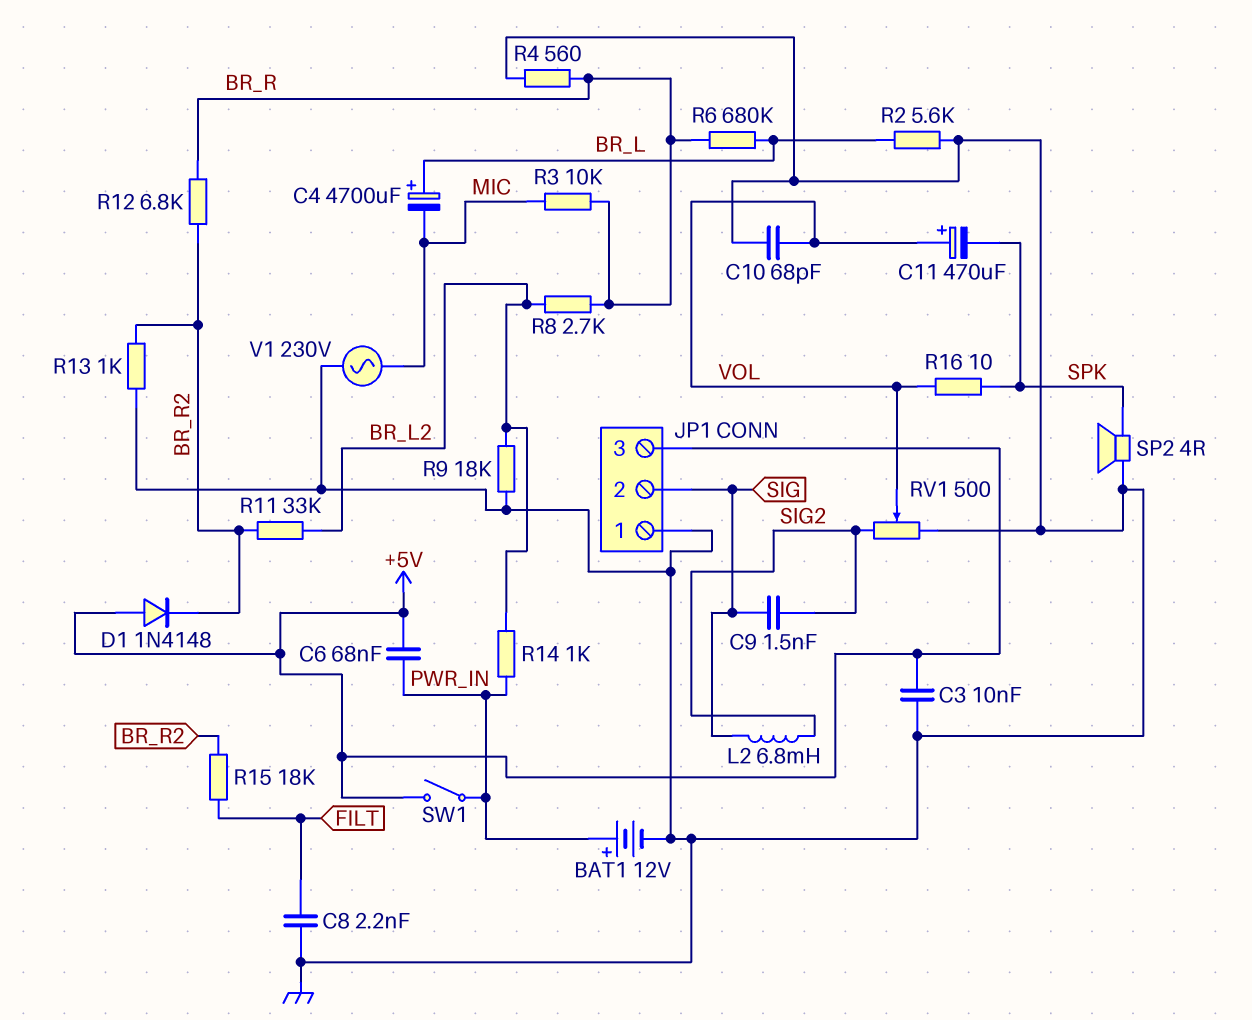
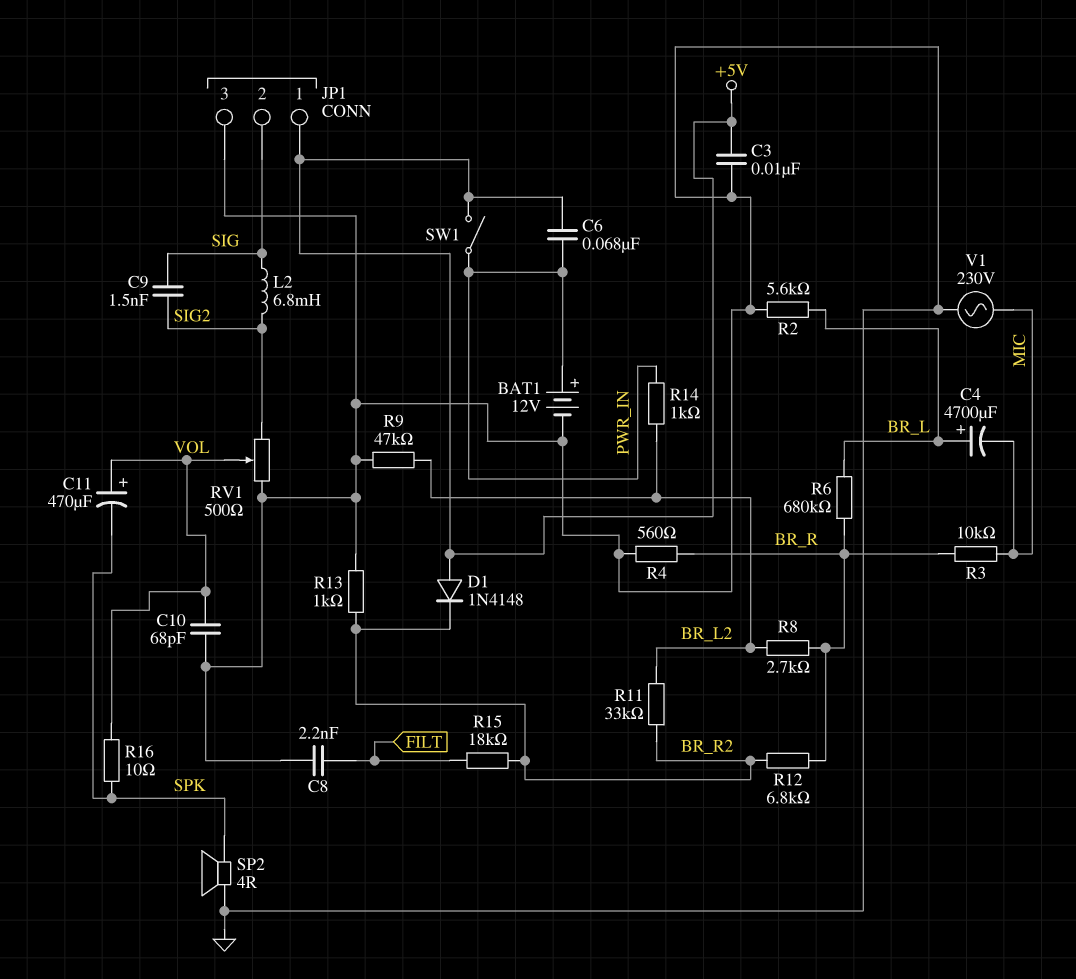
JP1 pin 1: GND -> +5V
JP1 pin 3: +5V -> GND
R9: 18k (BR_L2, GND) -> 47k (BR_L2, GND)

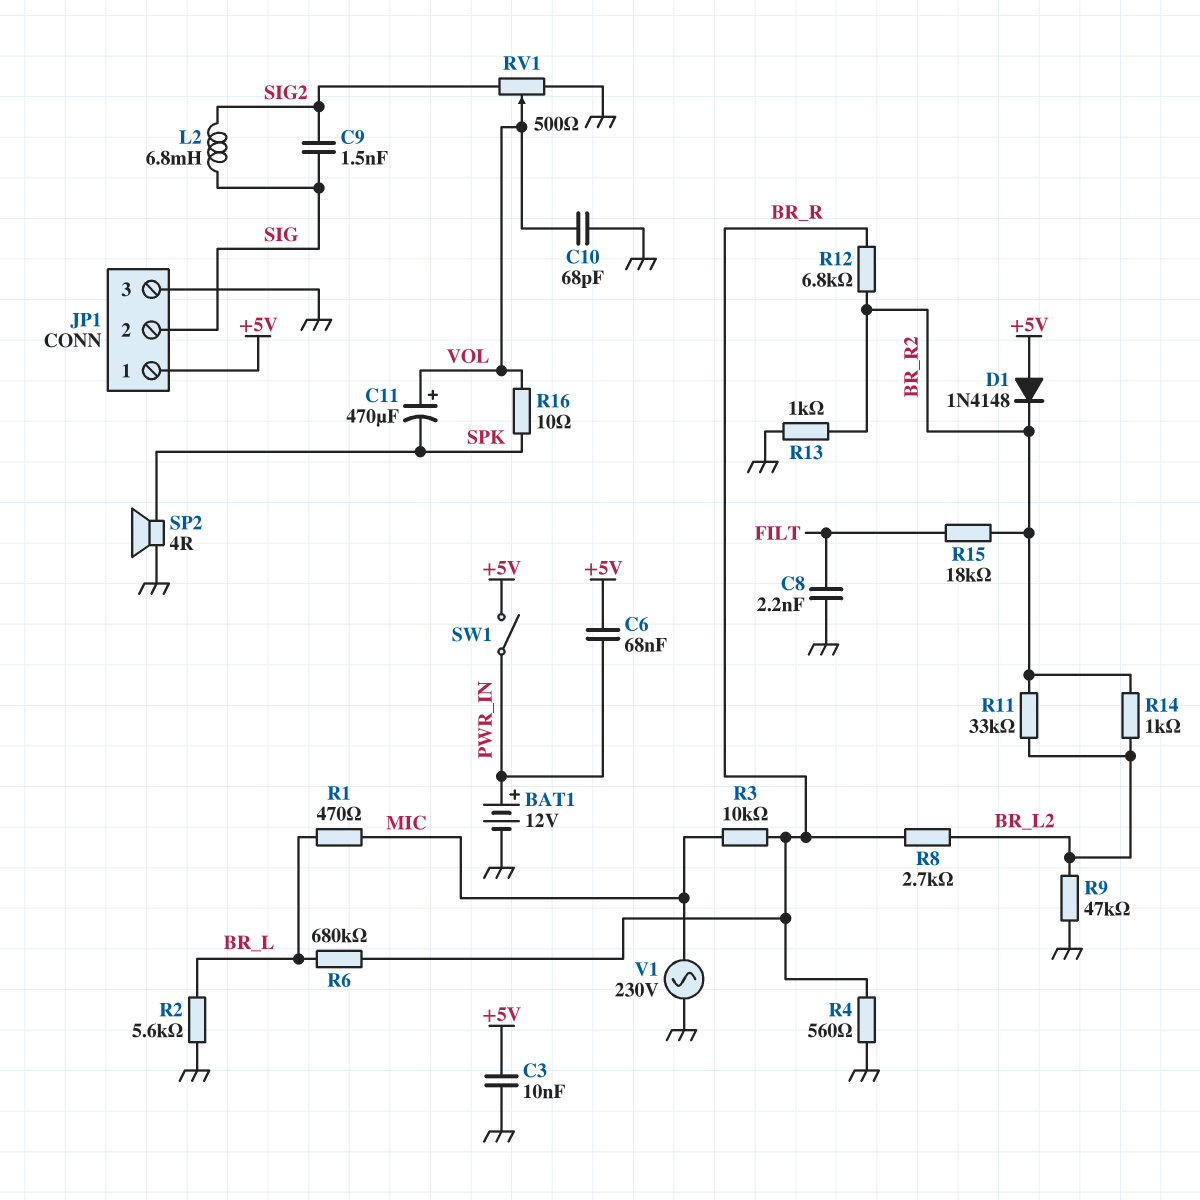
C4: 4700uF (plus BR_L, minus MIC) -> none
R1: none -> 470 (BR_L, MIC)
R14: 1k (BR_L2, PWR_IN) -> 1k (BR_L2, BR_R2)

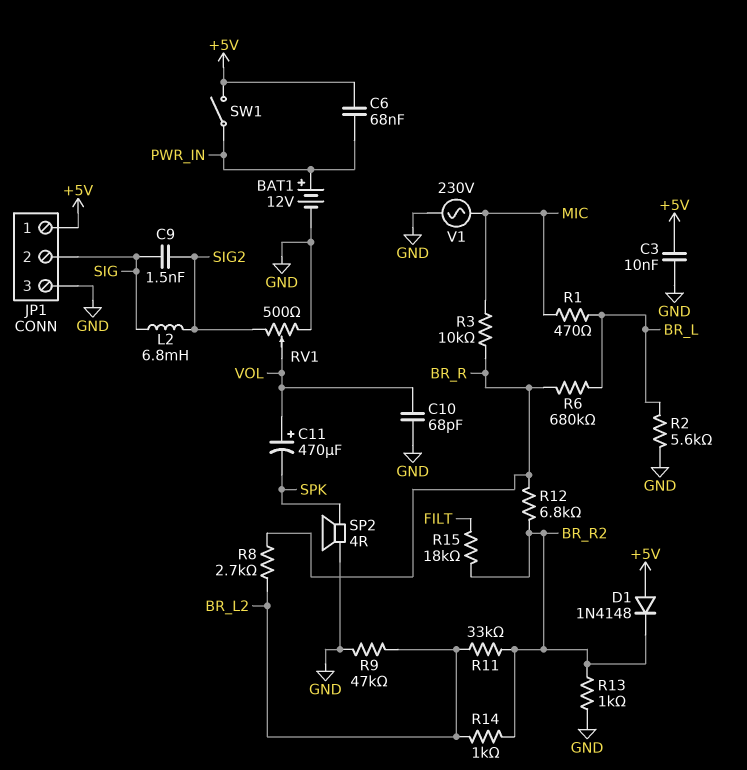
C8: 2.2nF (FILT, GND) -> none
R4: 560 (BR_R, GND) -> none
R16: 10 (SPK, VOL) -> none

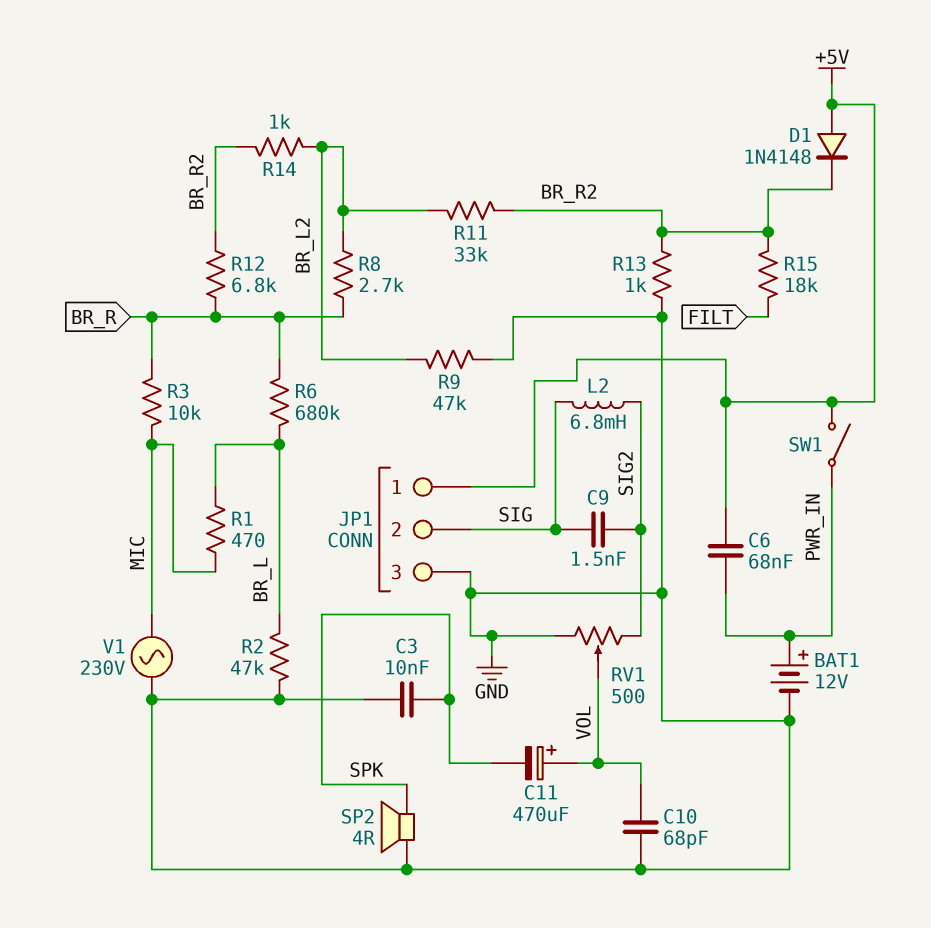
C3: 10nF (+5V, GND) -> 10nF (GND, SPK)
R2: 5.6k (BR_L, GND) -> 47k (BR_L, GND)

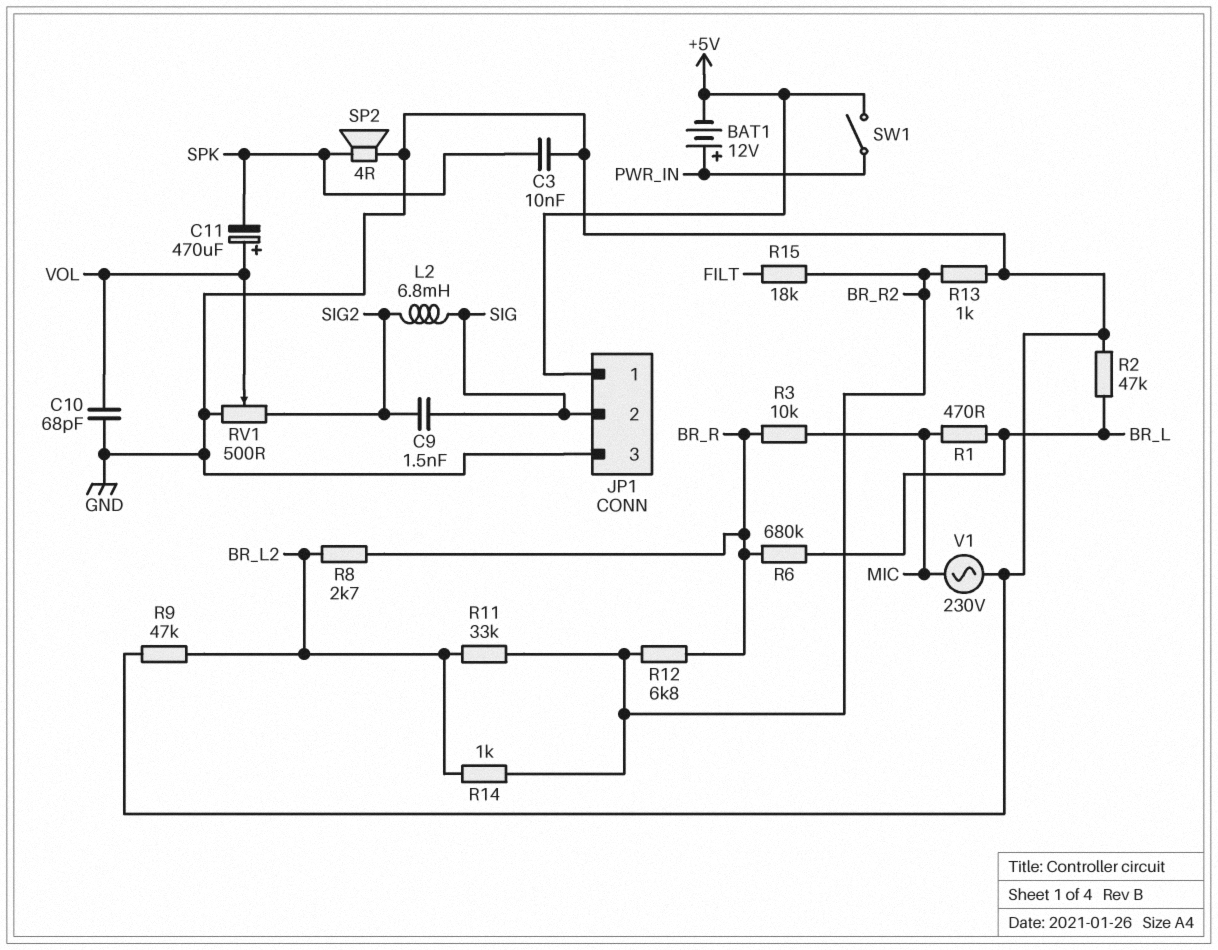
BAT1: 12V (plus PWR_IN, minus GND) -> 12V (plus PWR_IN, minus +5V)
C6: 68nF (+5V, PWR_IN) -> none
D1: diode 1N4148 (A +5V, K BR_R2) -> none

